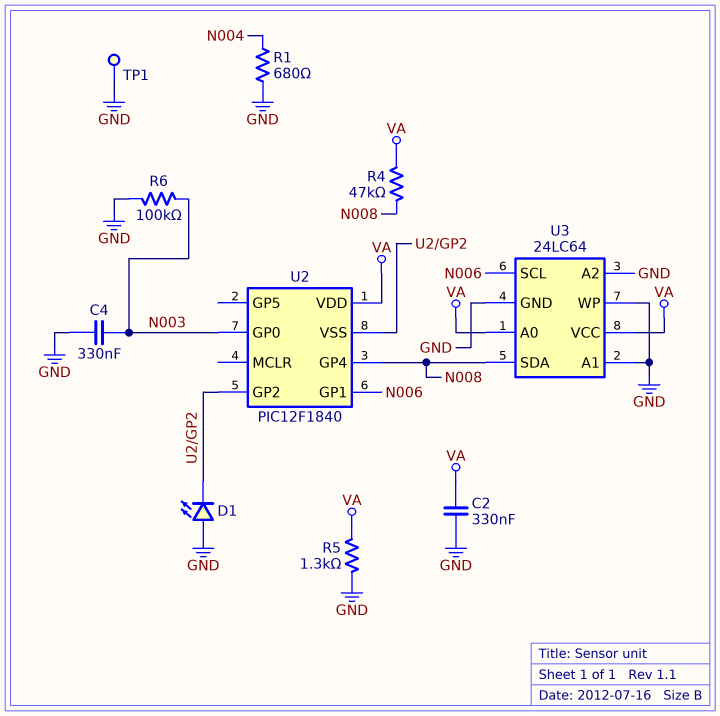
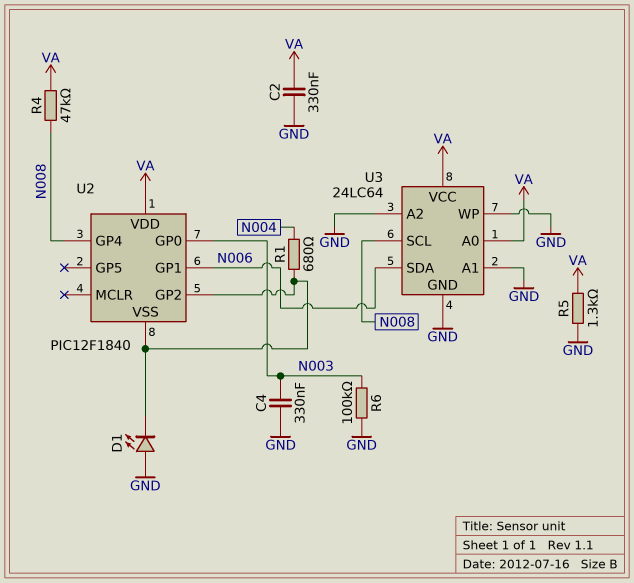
R1: 680 (GND, N004) -> 680 (N004, U2/GP2)
TP1: test point (GND) -> none
U3 pin SCL: N006 -> N008
U3 pin SDA: N008 -> N006

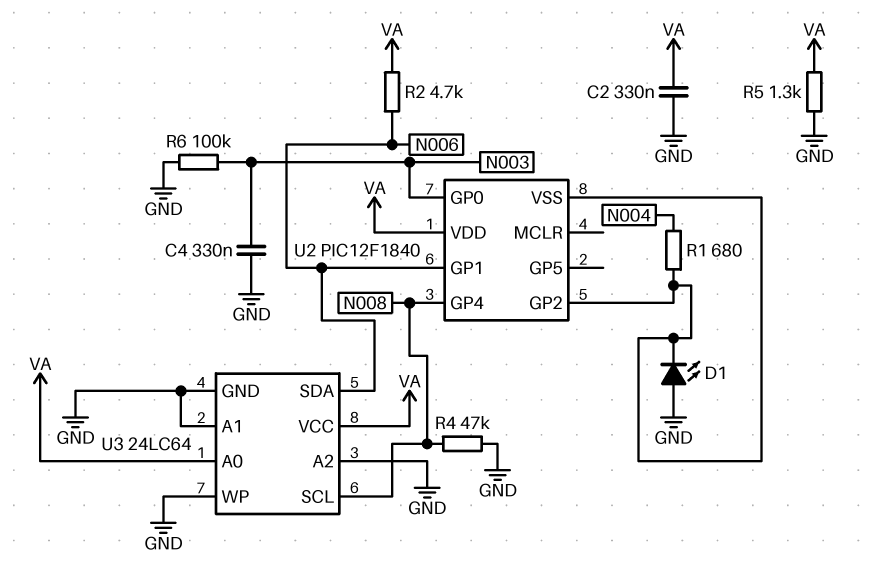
R2: none -> 4.7k (N006, VA)
R4: 47k (N008, VA) -> 47k (GND, N008)

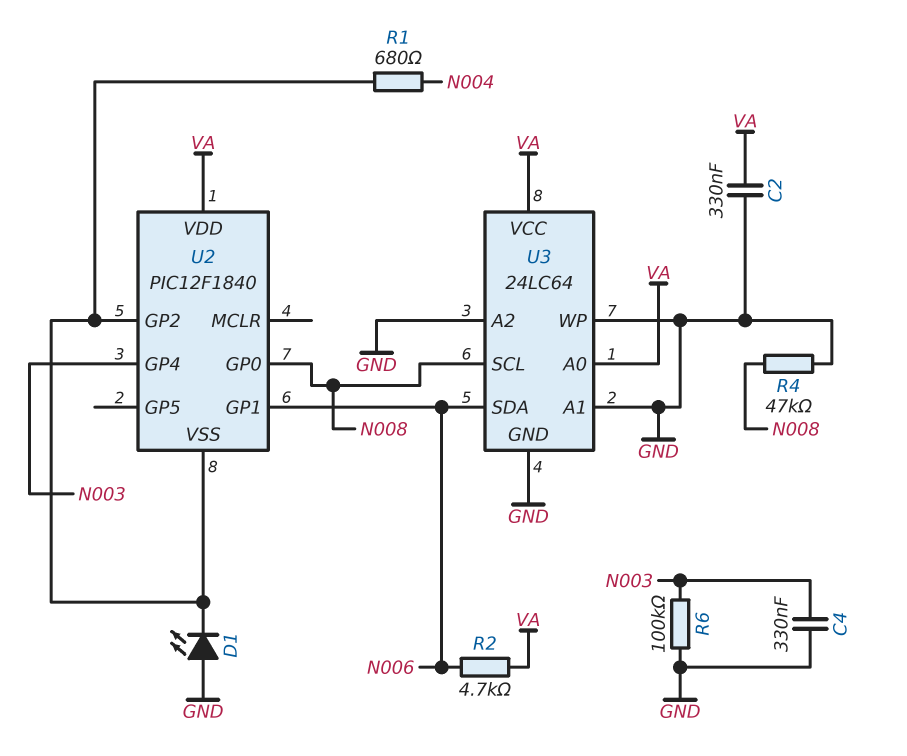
R5: 1.3k (GND, VA) -> none
U2 pin GP0: N003 -> N008
U2 pin GP4: N008 -> N003

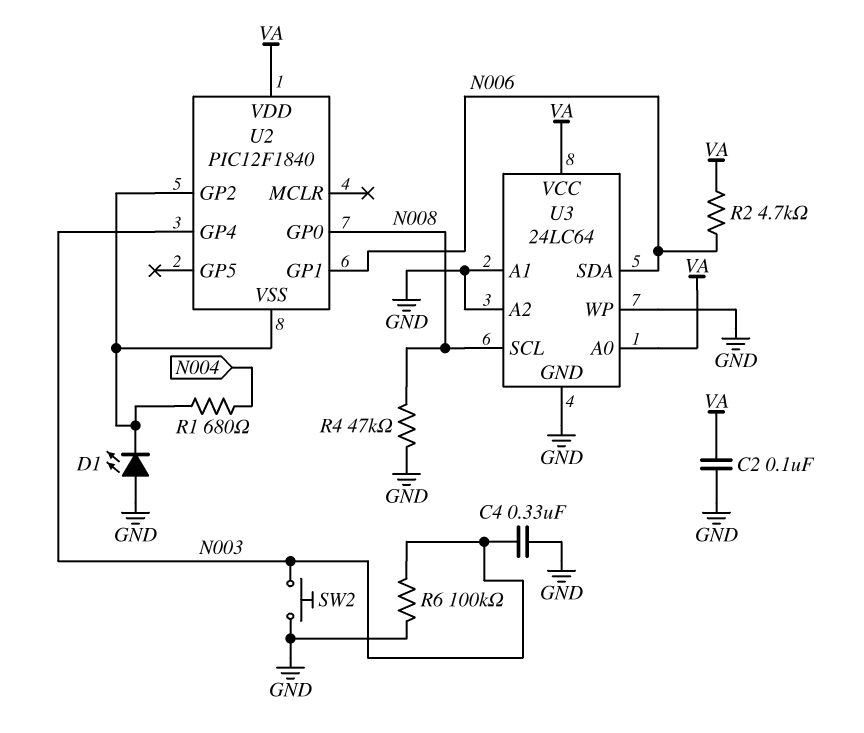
C2: 330nF (GND, VA) -> 100nF (GND, VA)
SW2: none -> button (GND, N003)

